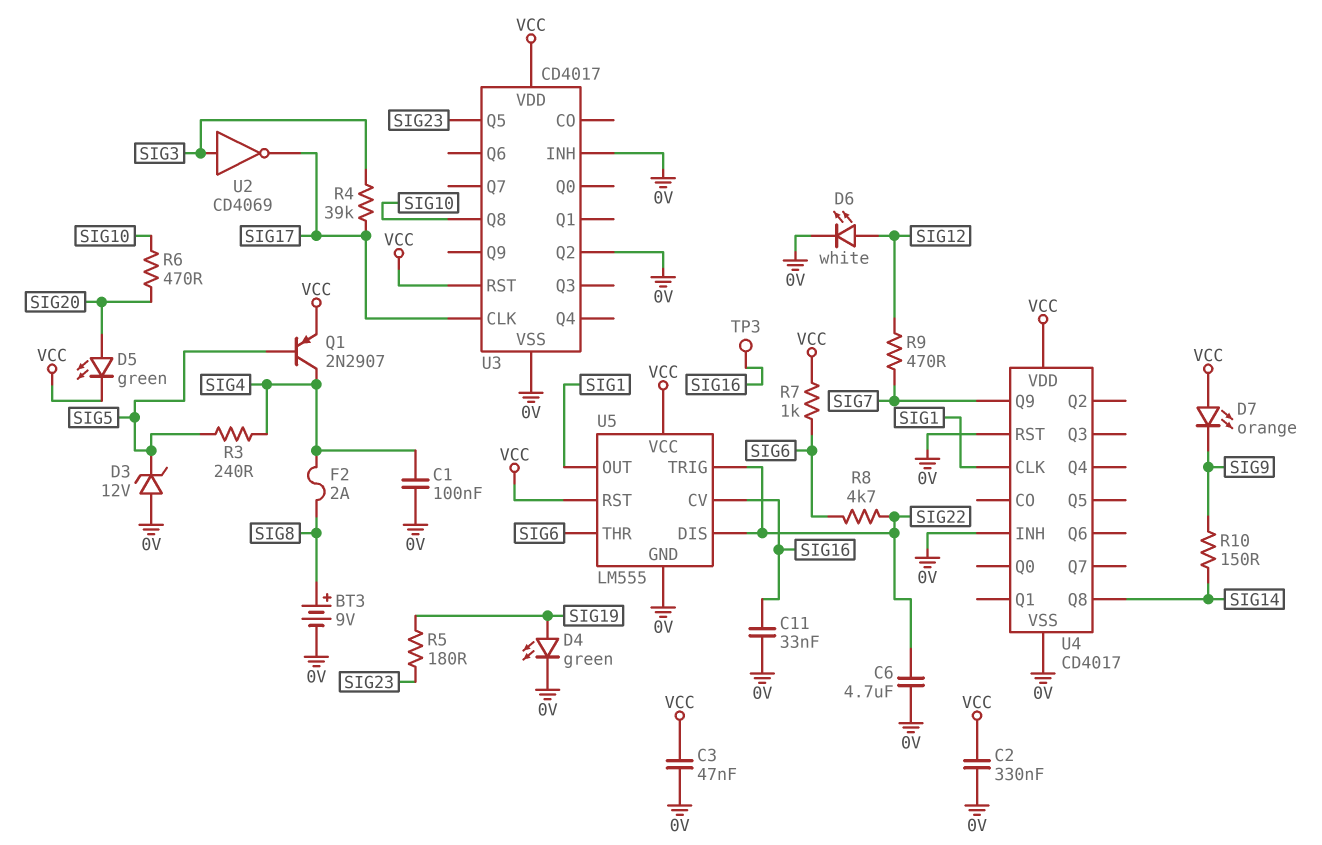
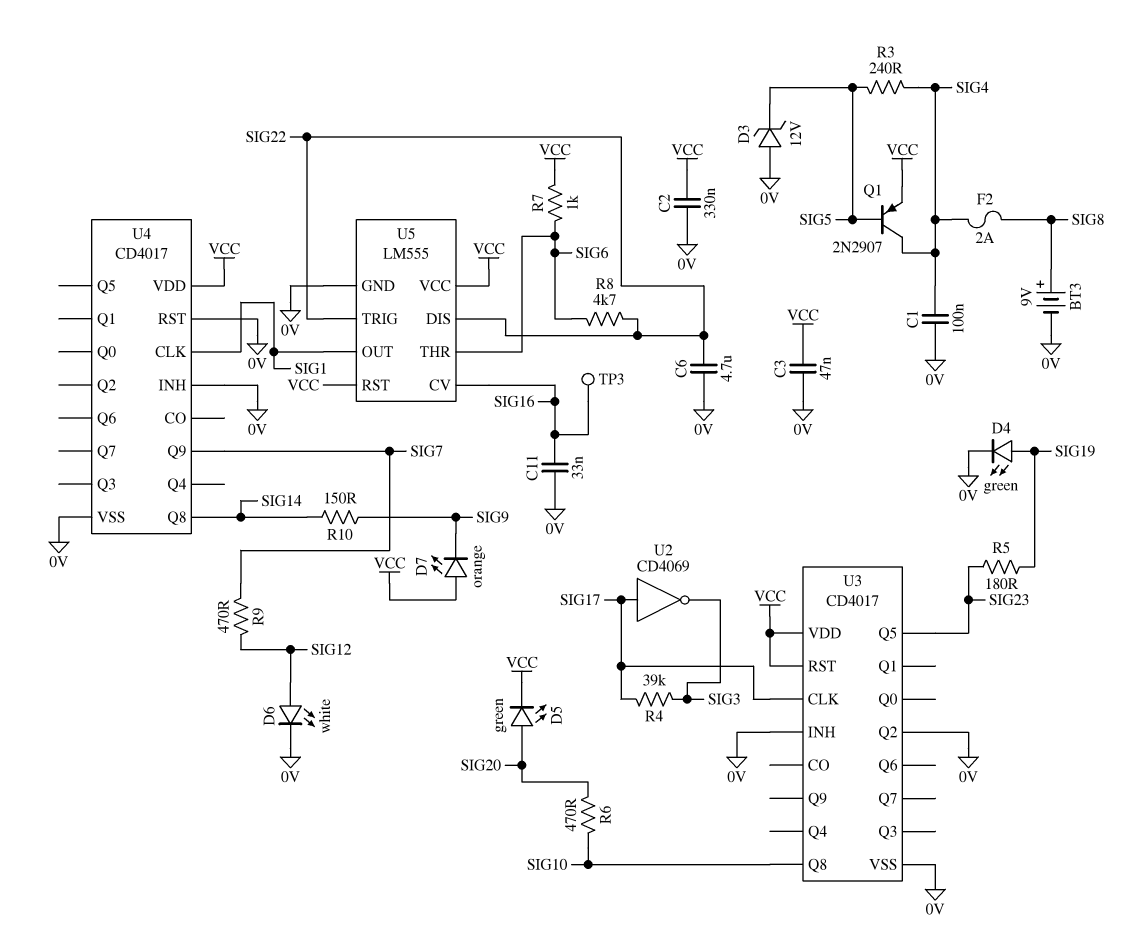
U2: NOT CD4069 (in SIG3, out SIG17) -> NOT CD4069 (in SIG17, out SIG3)

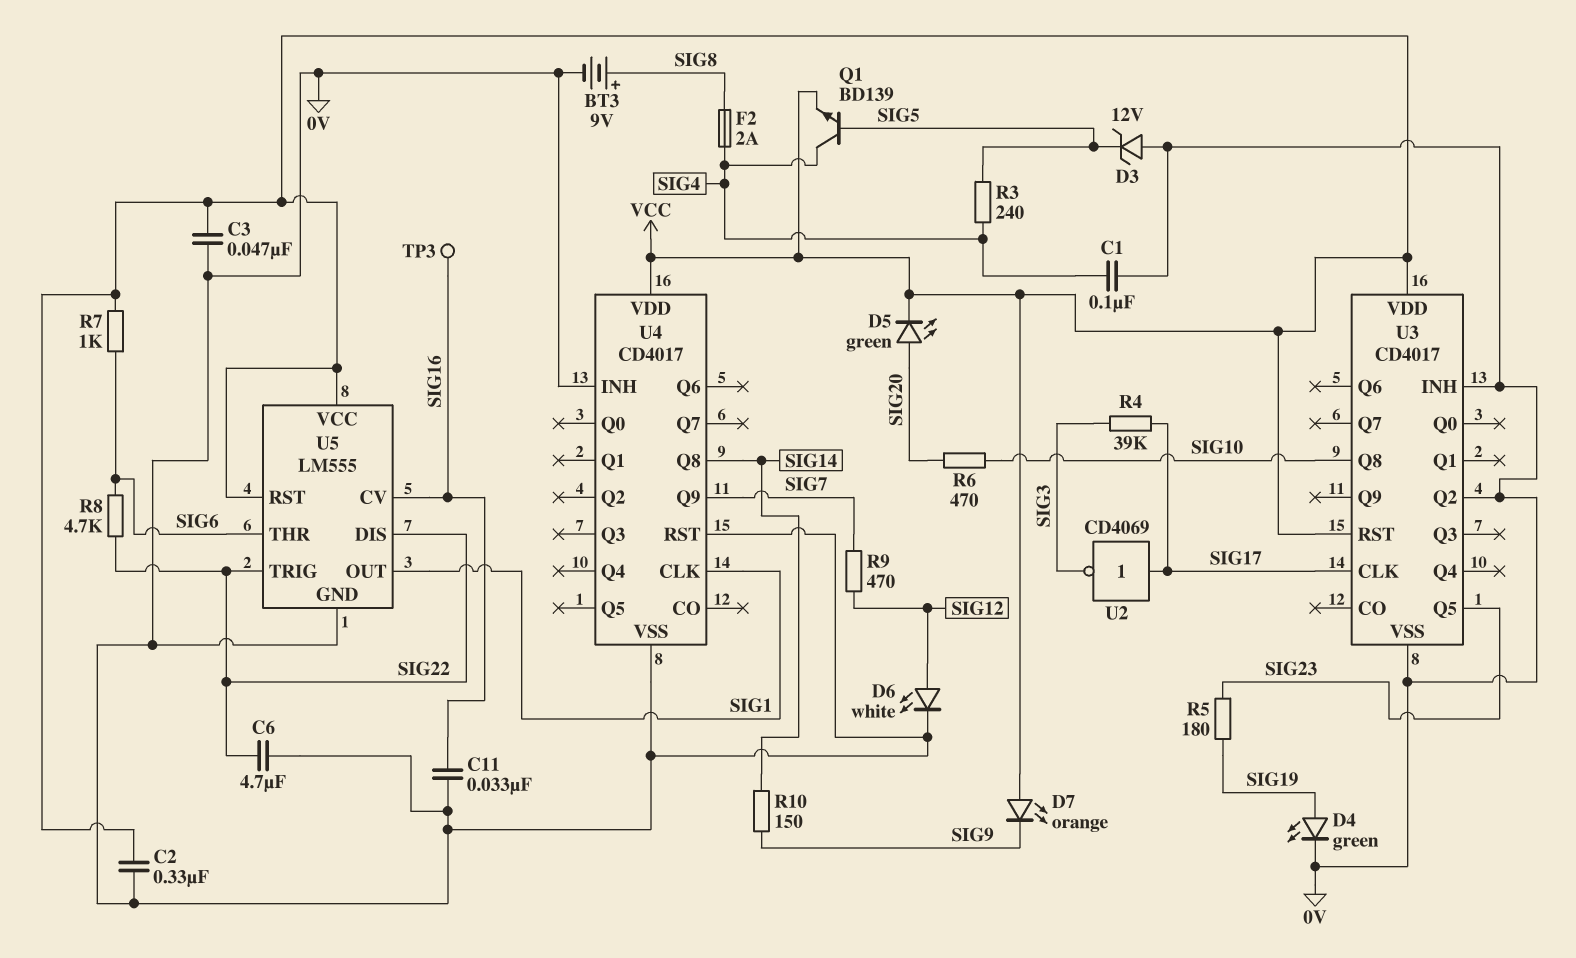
Q1: PNP 2N2907 (B SIG5, C SIG4, E VCC) -> NPN BD139 (B SIG5, C SIG4, E VCC)

